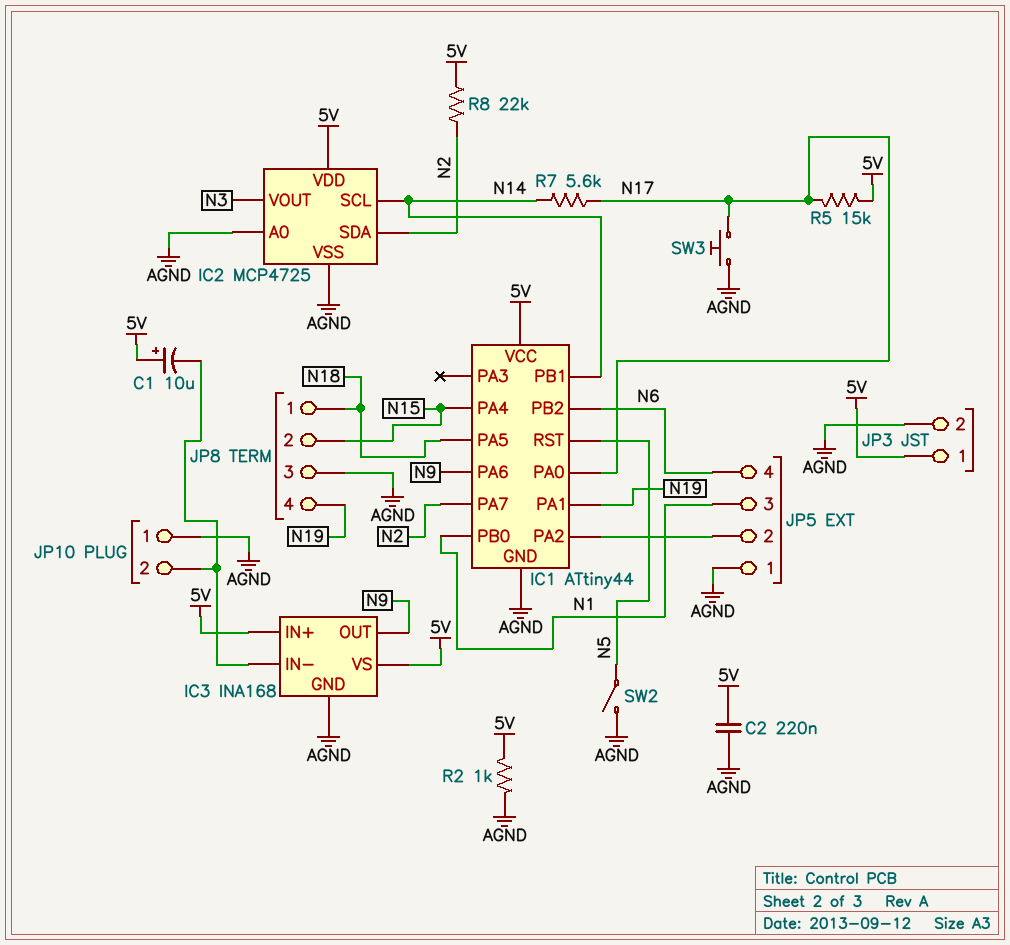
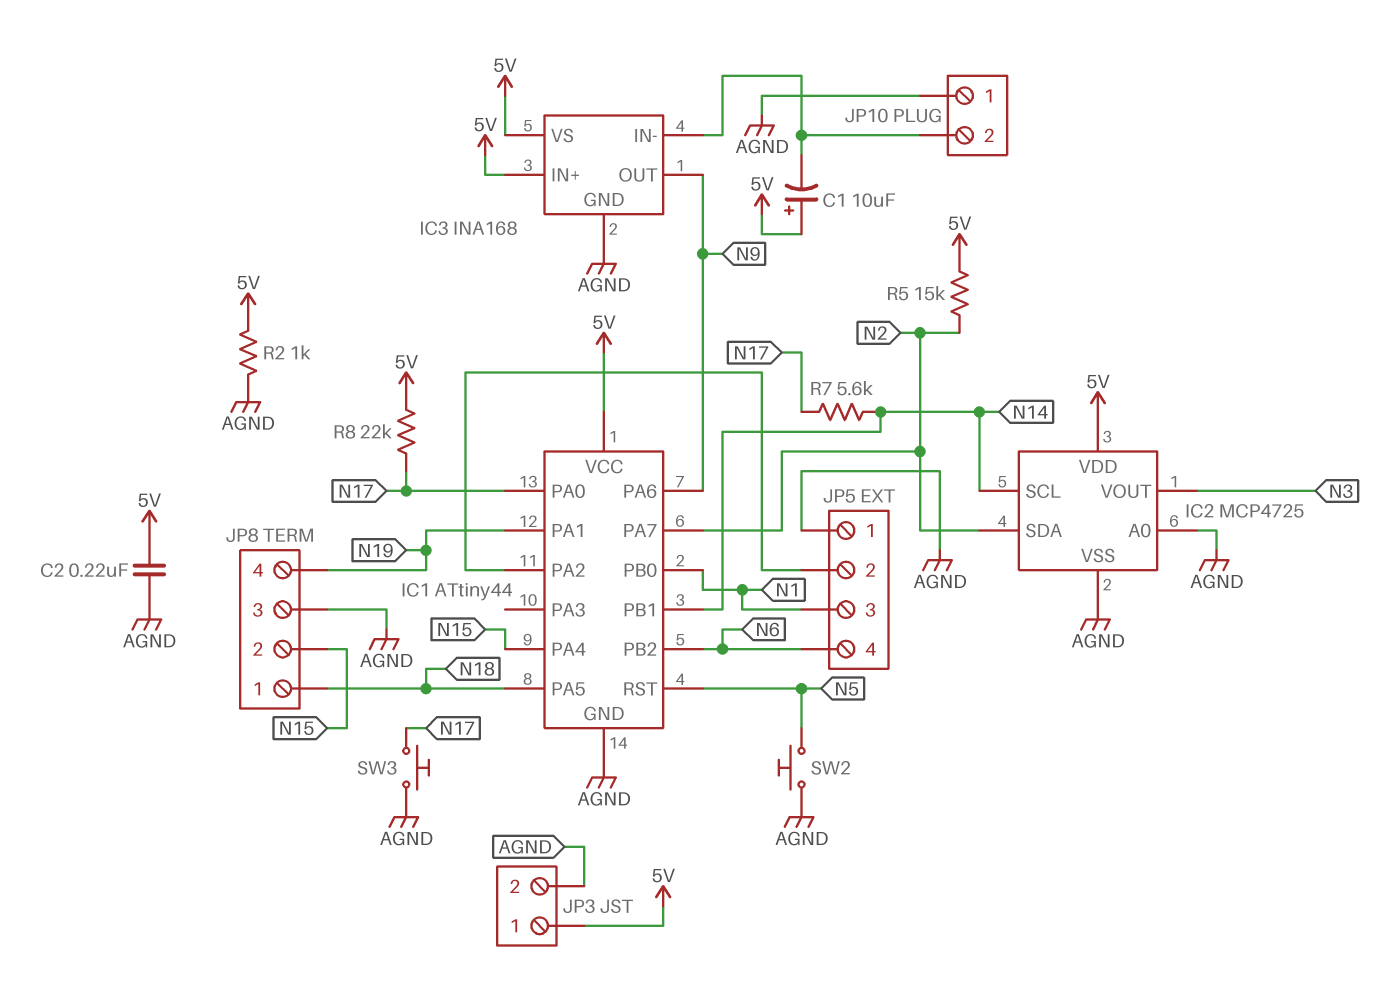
R5: 15k (5V, N17) -> 15k (5V, N2)
R8: 22k (5V, N2) -> 22k (5V, N17)
SW2: switch (AGND, N5) -> button (AGND, N5)

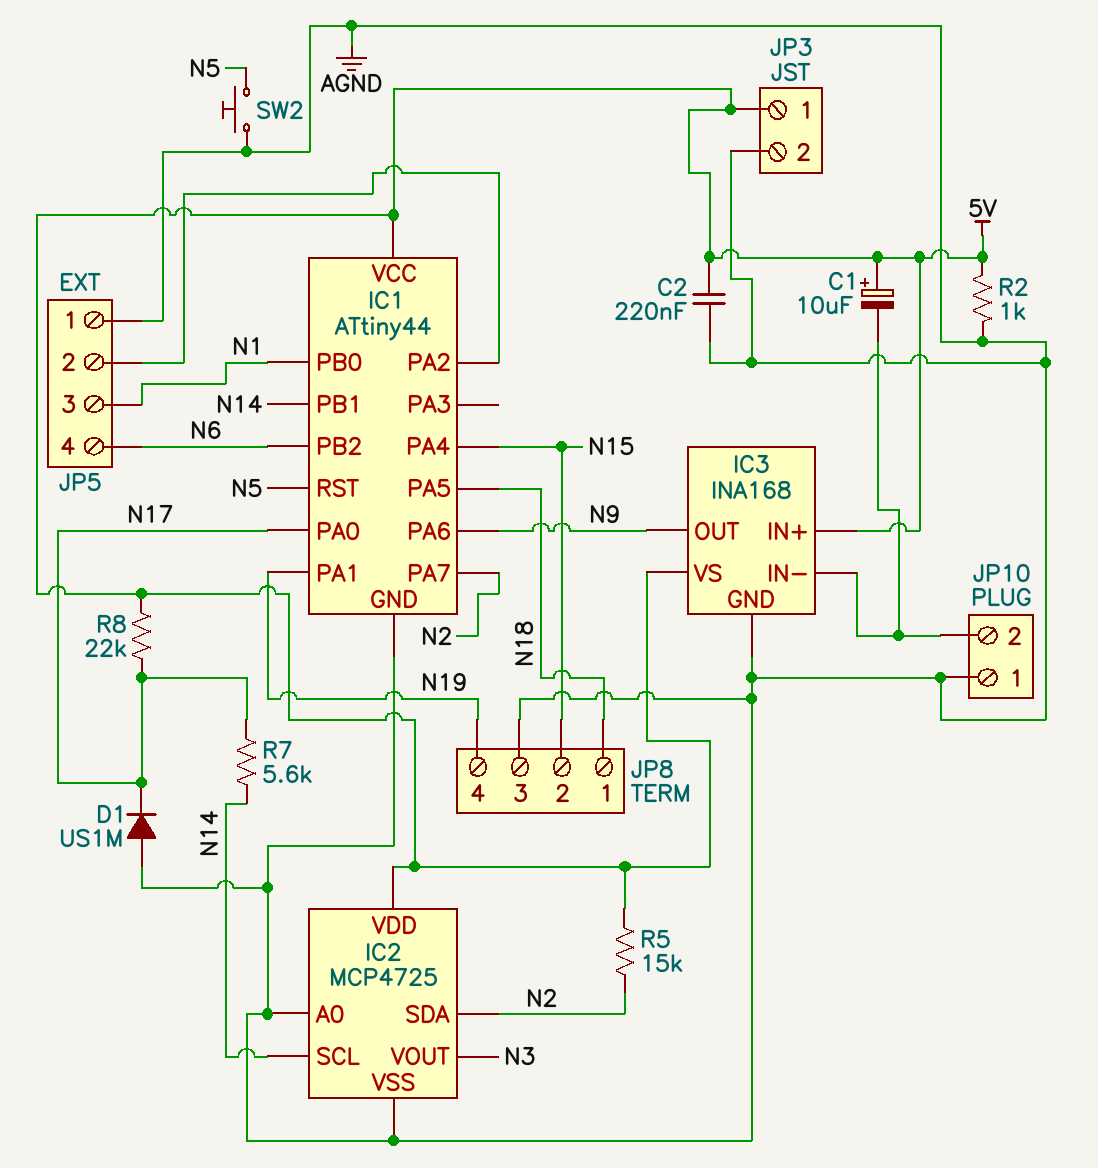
D1: none -> diode US1M (A AGND, K N17)
SW3: button (AGND, N17) -> none

